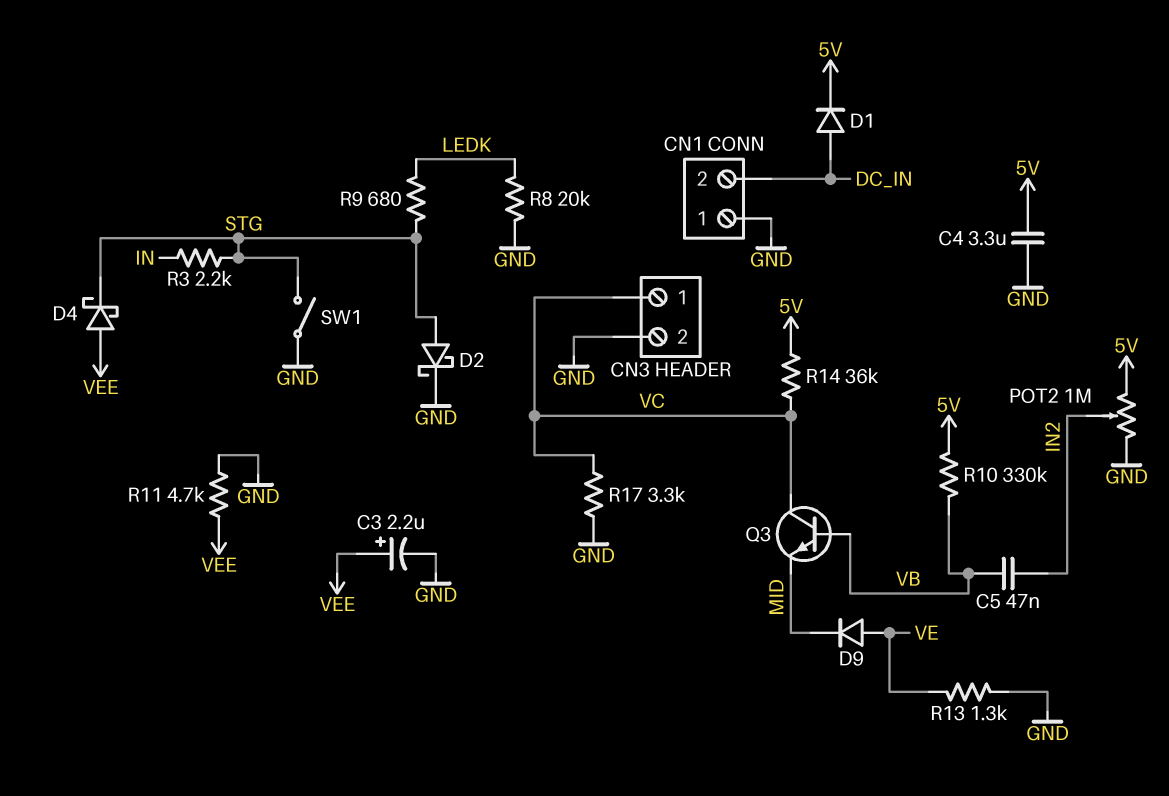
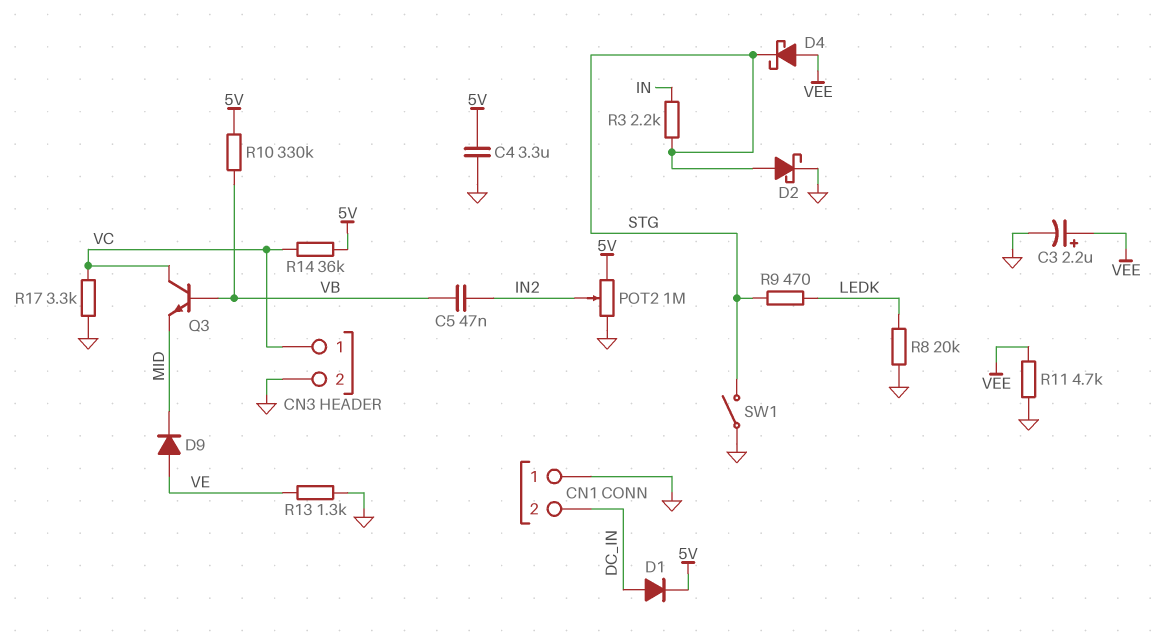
R9: 680 (LEDK, STG) -> 470 (LEDK, STG)

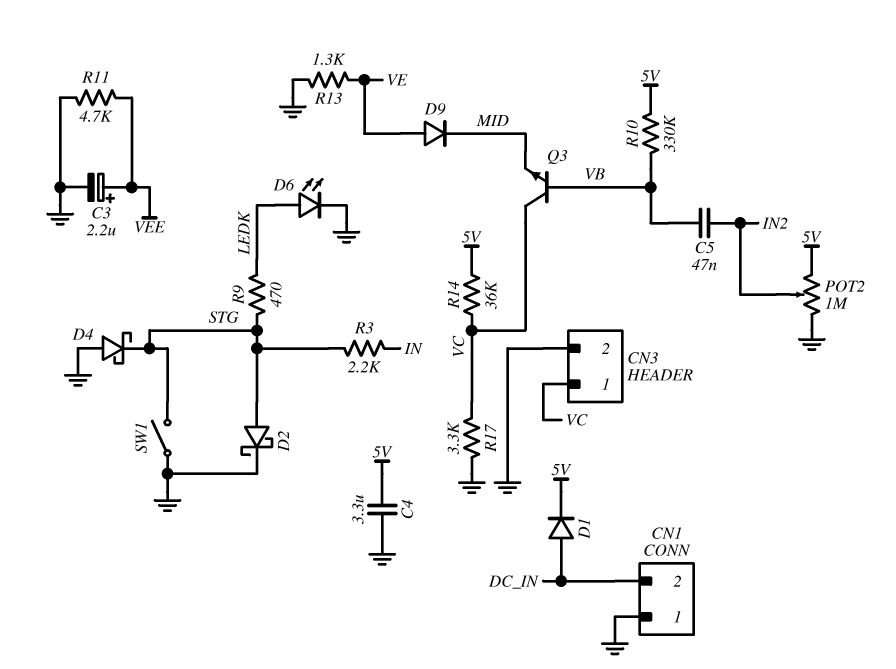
D4: schottky (A VEE, K STG) -> schottky (A GND, K STG)
D6: none -> LED (A LEDK, K GND)
R8: 20k (GND, LEDK) -> none

